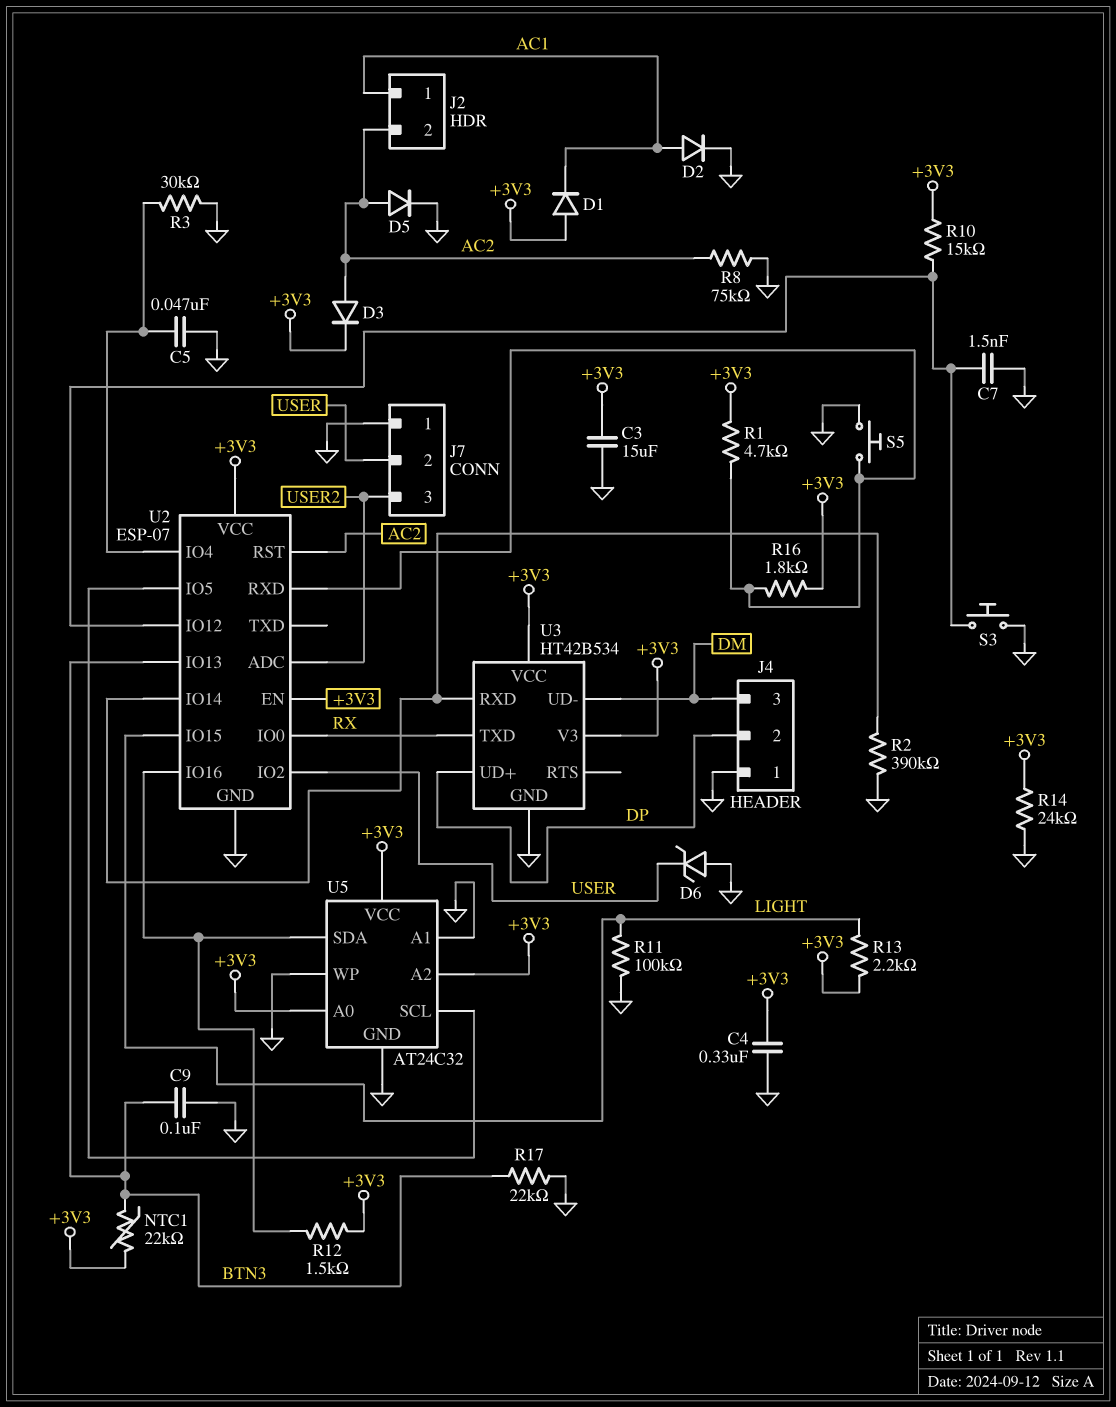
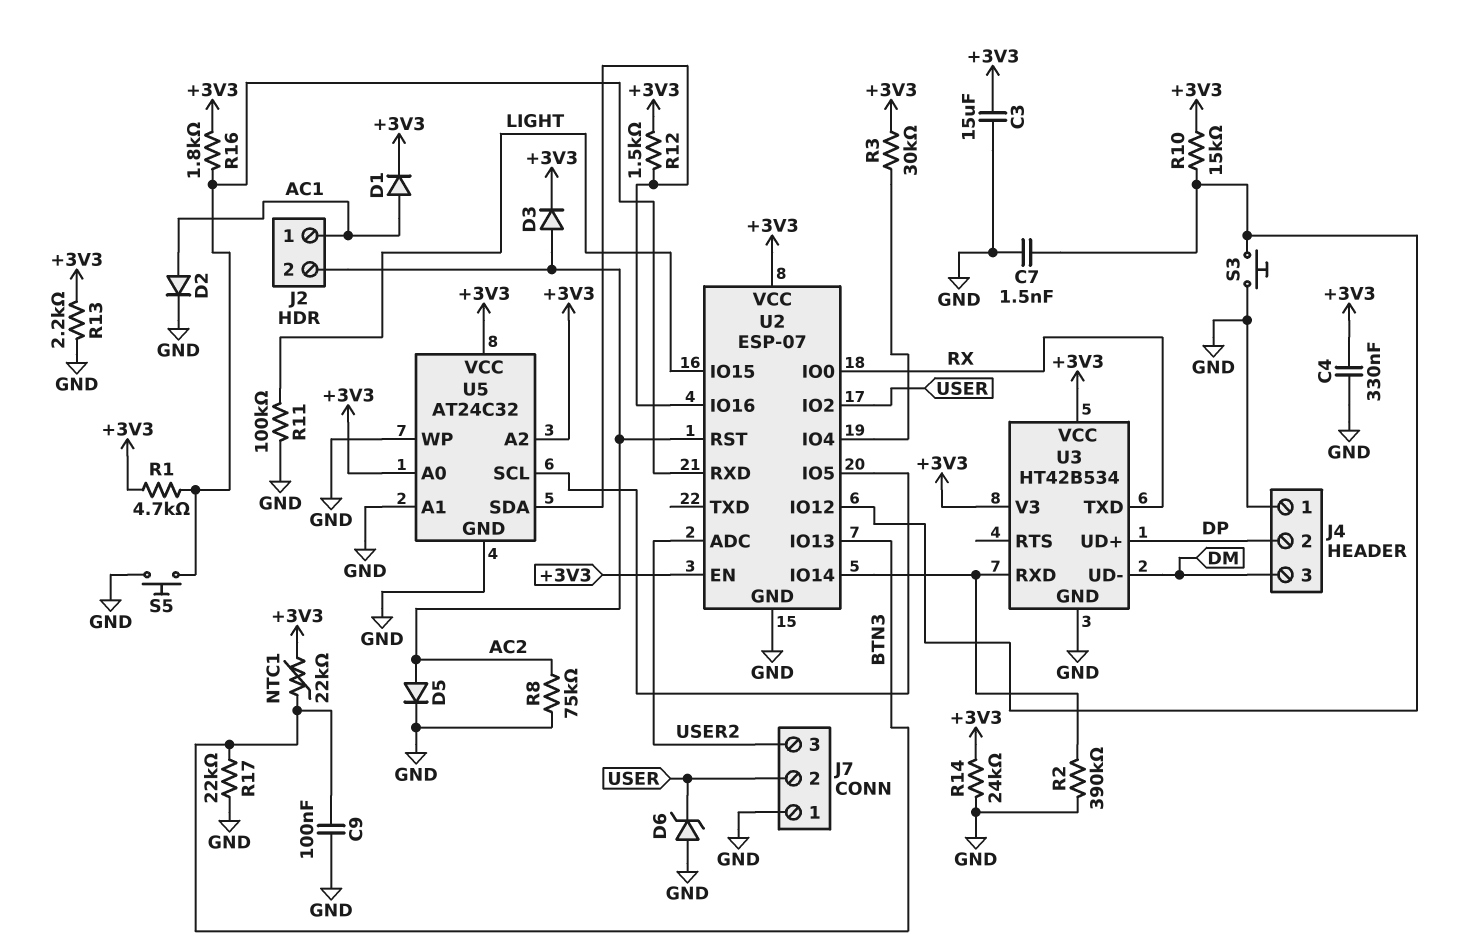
C5: 47nF (GND, U2/IO4) -> none
D1: diode (A +3V3, K AC1) -> diode (A AC1, K +3V3)
R3: 30k (GND, U2/IO4) -> 30k (+3V3, U2/IO4)
R13: 2.2k (+3V3, LIGHT) -> 2.2k (+3V3, GND)

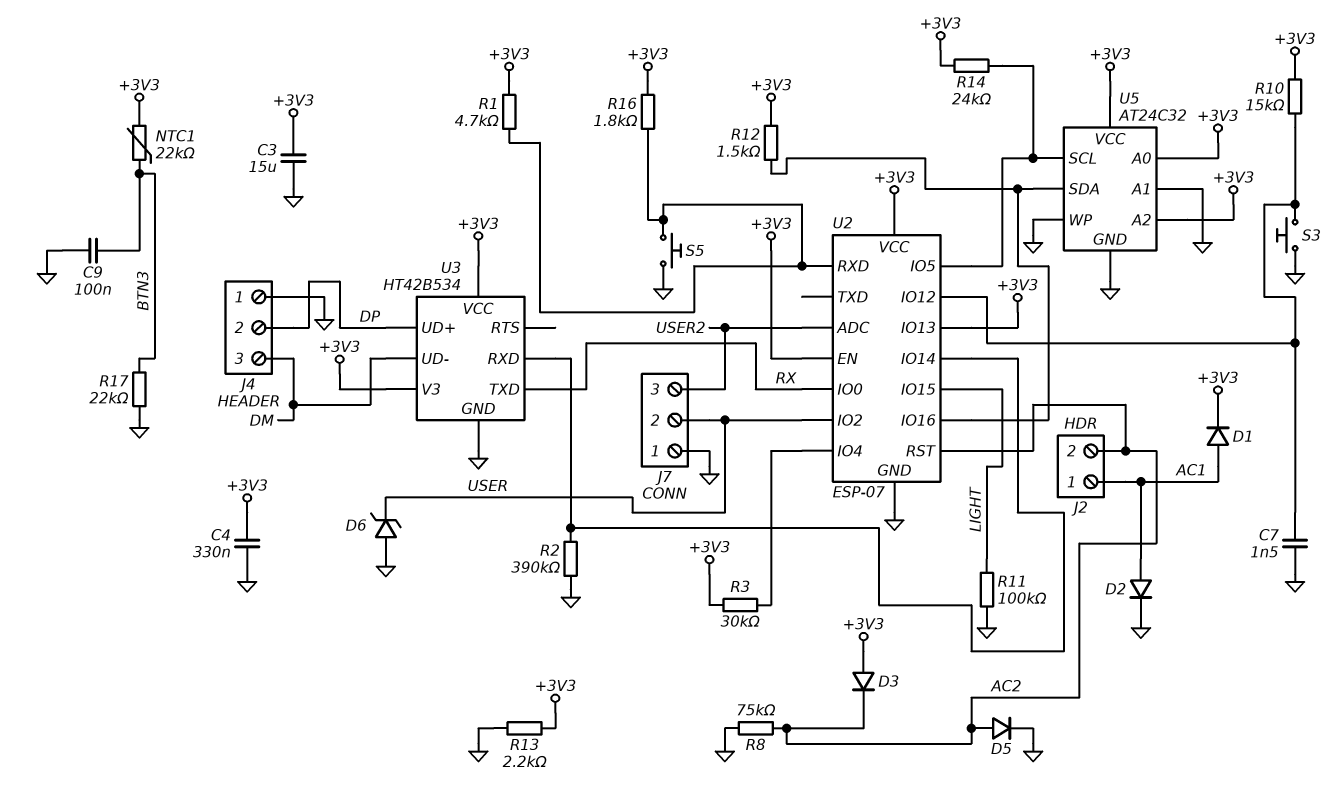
D3: diode (A AC2, K +3V3) -> diode (A +3V3, K AC2)
R14: 24k (+3V3, GND) -> 24k (+3V3, U2/IO5)
U2 pin IO13: BTN3 -> +3V3

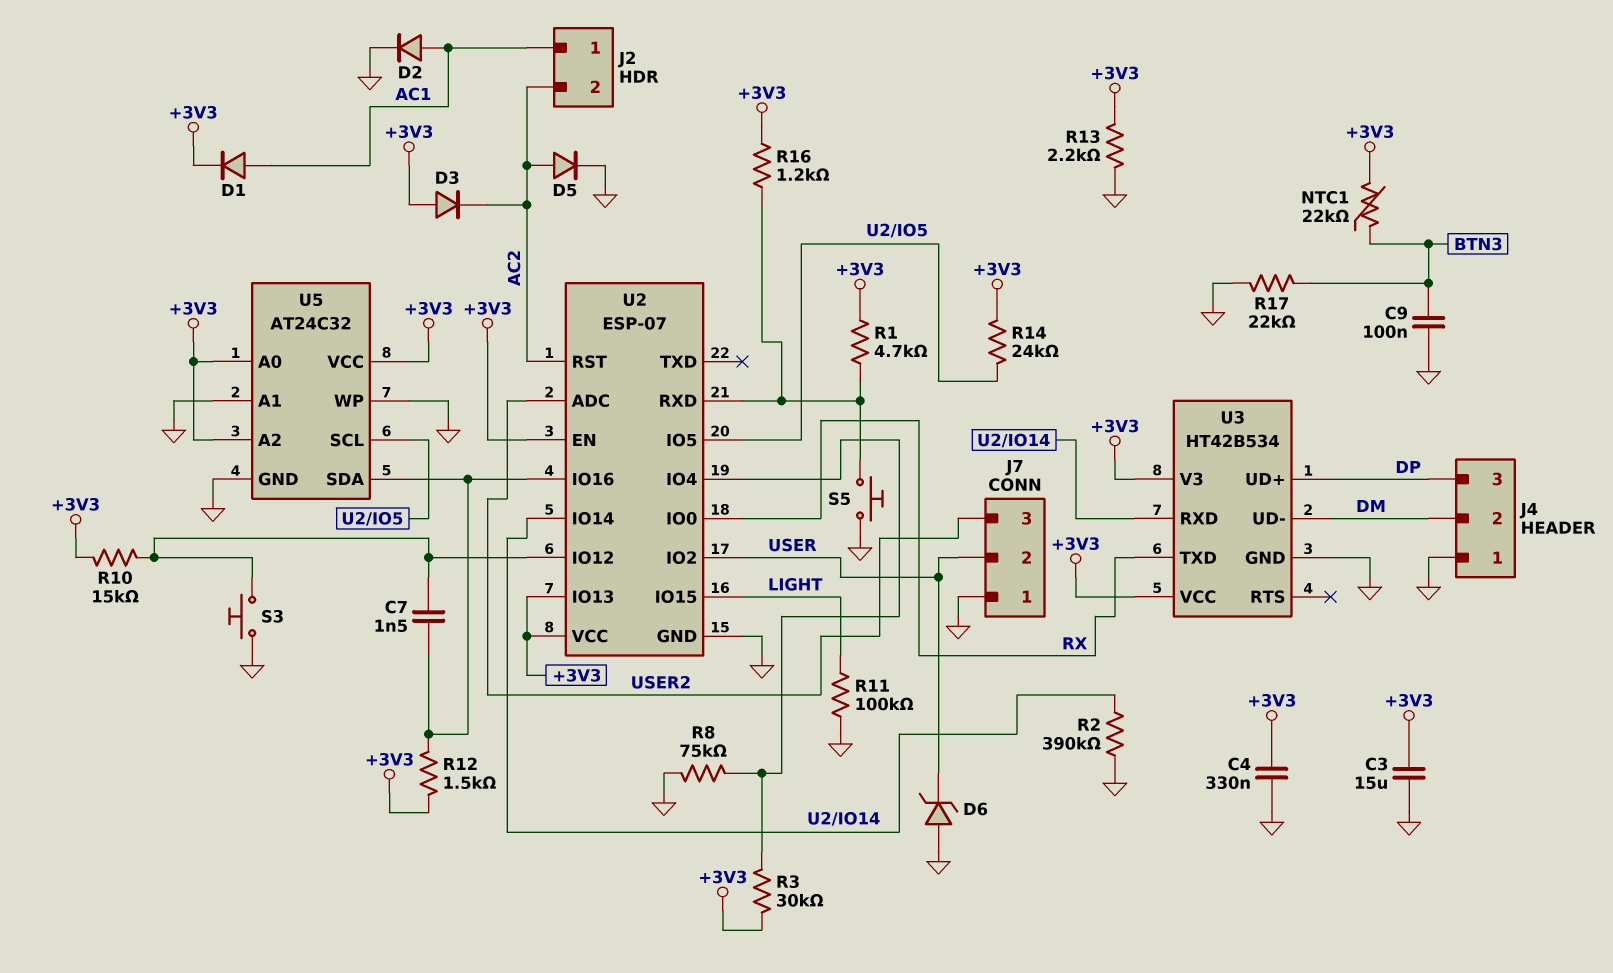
C7: 1.5nF (GND, U2/IO12) -> 1.5nF (U2/IO12, U2/IO16)
J4 pin 2: DP -> DM
J4 pin 3: DM -> DP
R8: 75k (AC2, GND) -> 75k (GND, U2/IO4)
R16: 1.8k (+3V3, U2/RXD) -> 1.2k (+3V3, U2/RXD)

